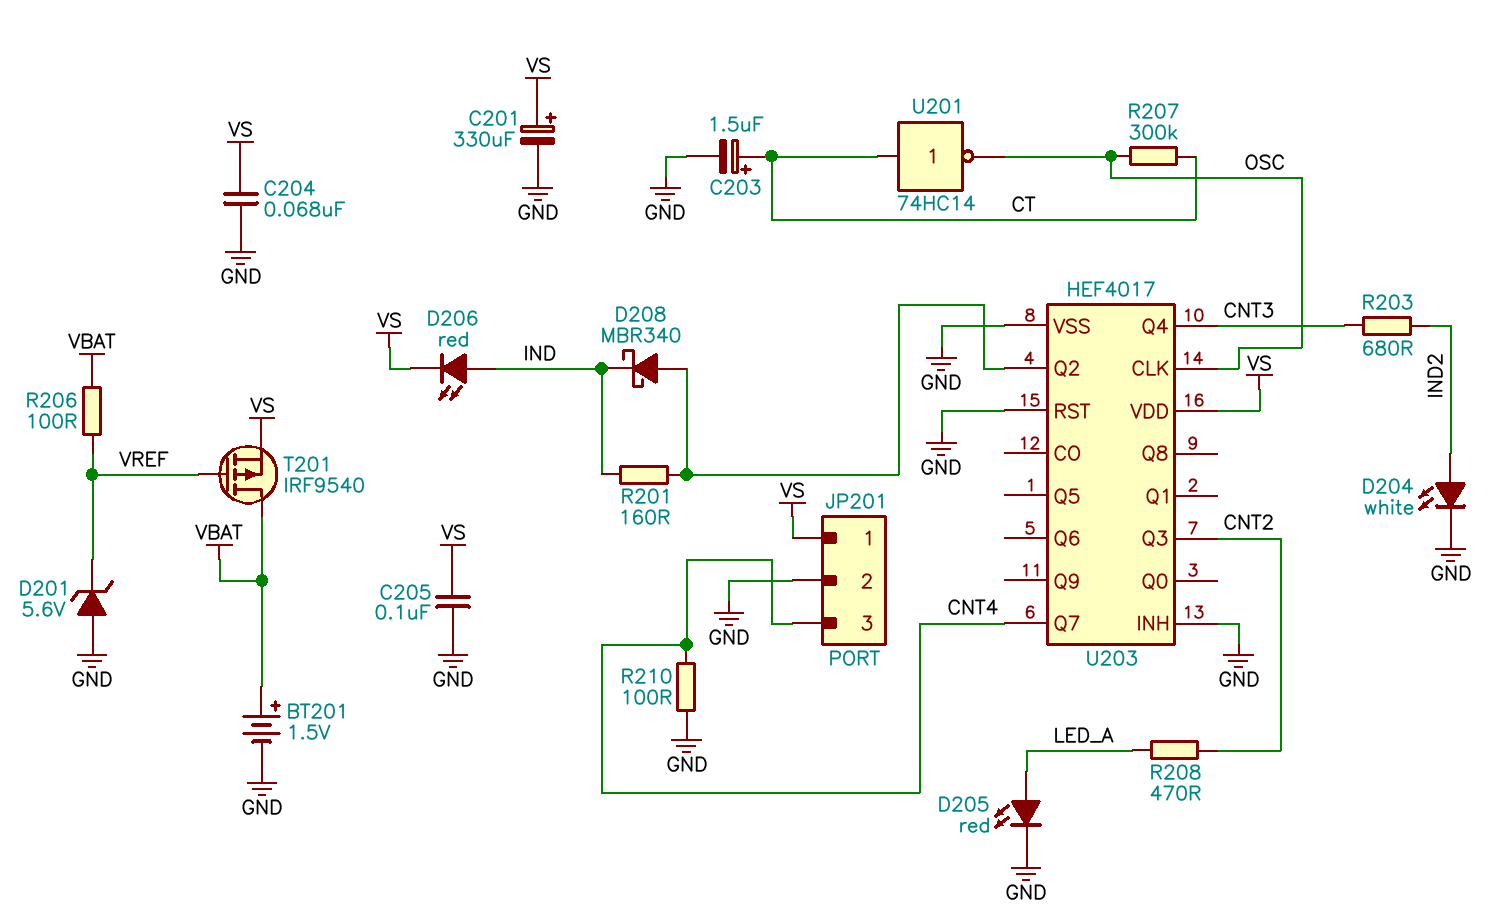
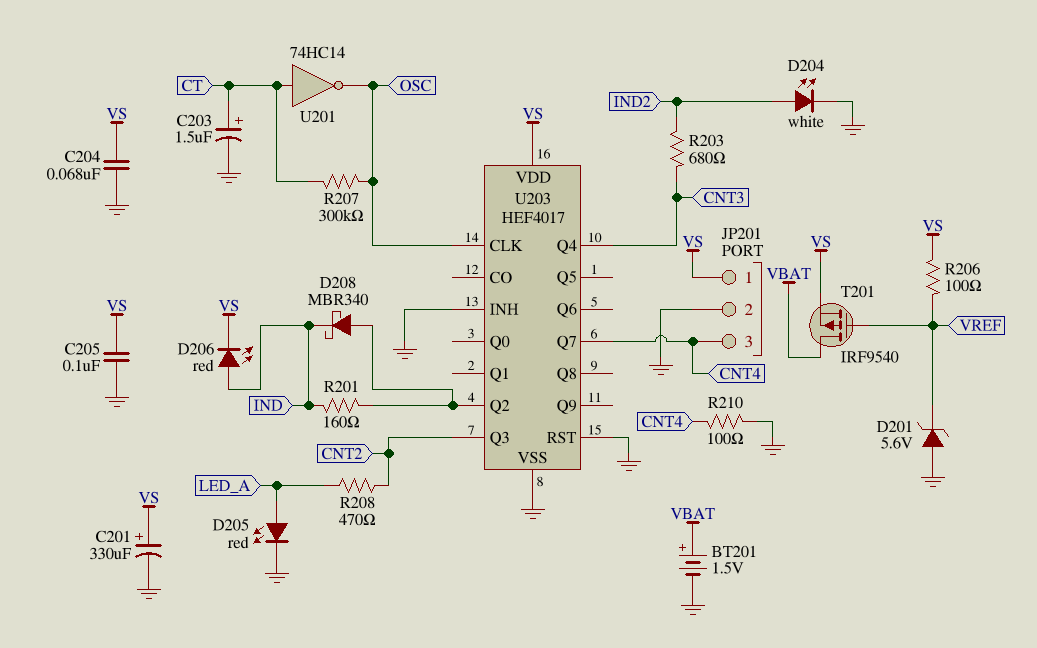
R206: 100 (VBAT, VREF) -> 100 (VREF, VS)

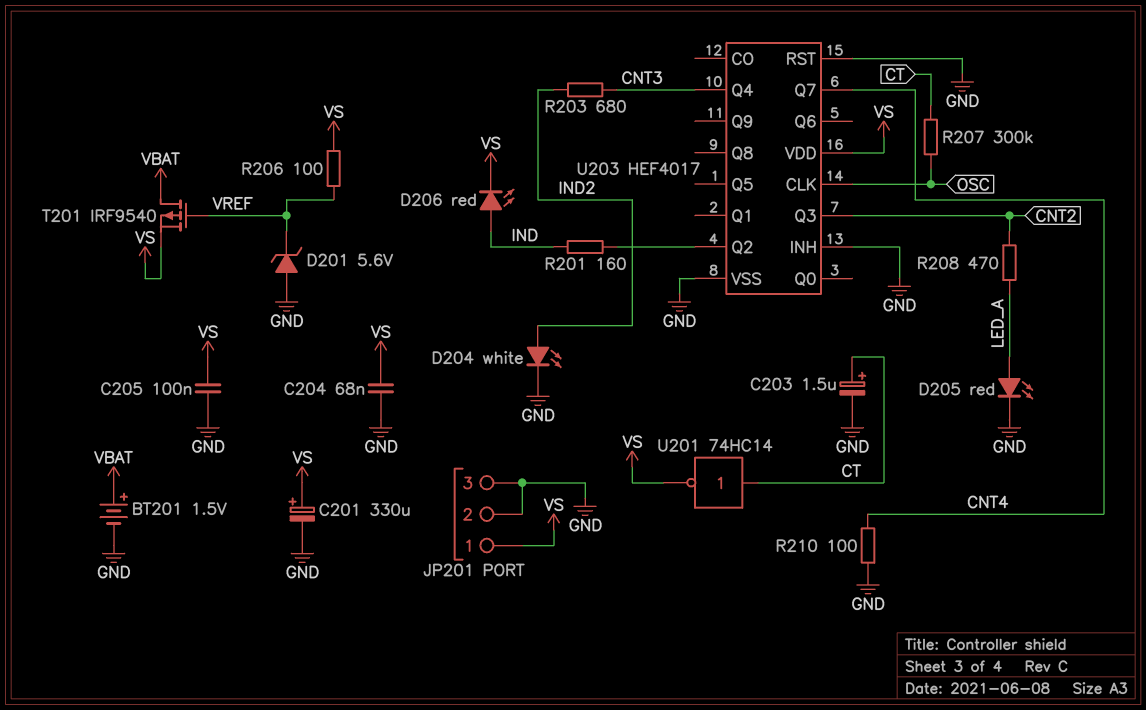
D208: schottky MBR340 (A U203/Q2, K IND) -> none
JP201 pin 3: CNT4 -> GND
U201: NOT 74HC14 (in CT, out OSC) -> NOT 74HC14 (in CT, out VS)

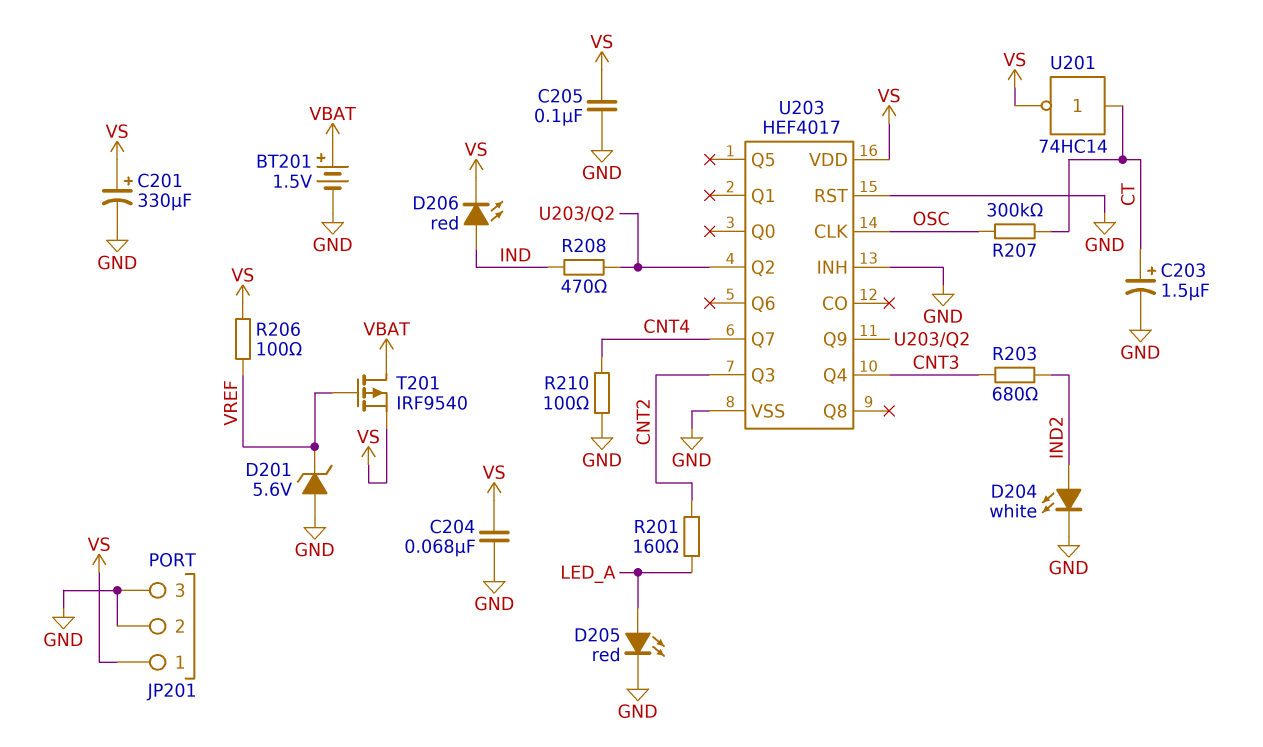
R201: 160 (IND, U203/Q2) -> 160 (CNT2, LED_A)
R208: 470 (CNT2, LED_A) -> 470 (IND, U203/Q2)
U203 pin Q9: none -> U203/Q2

